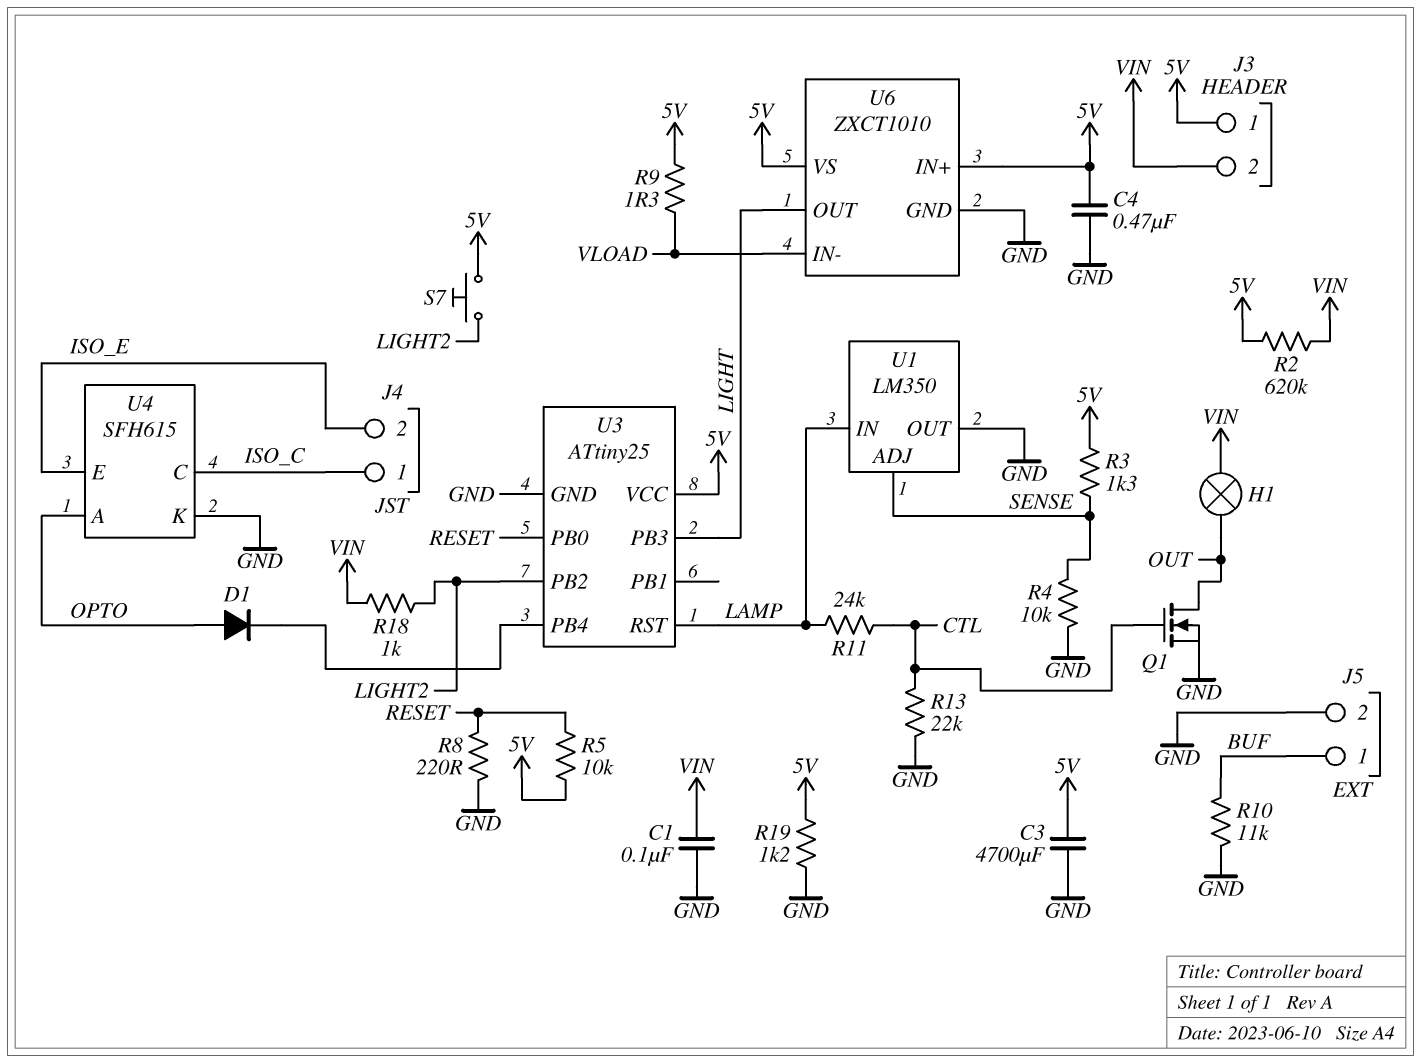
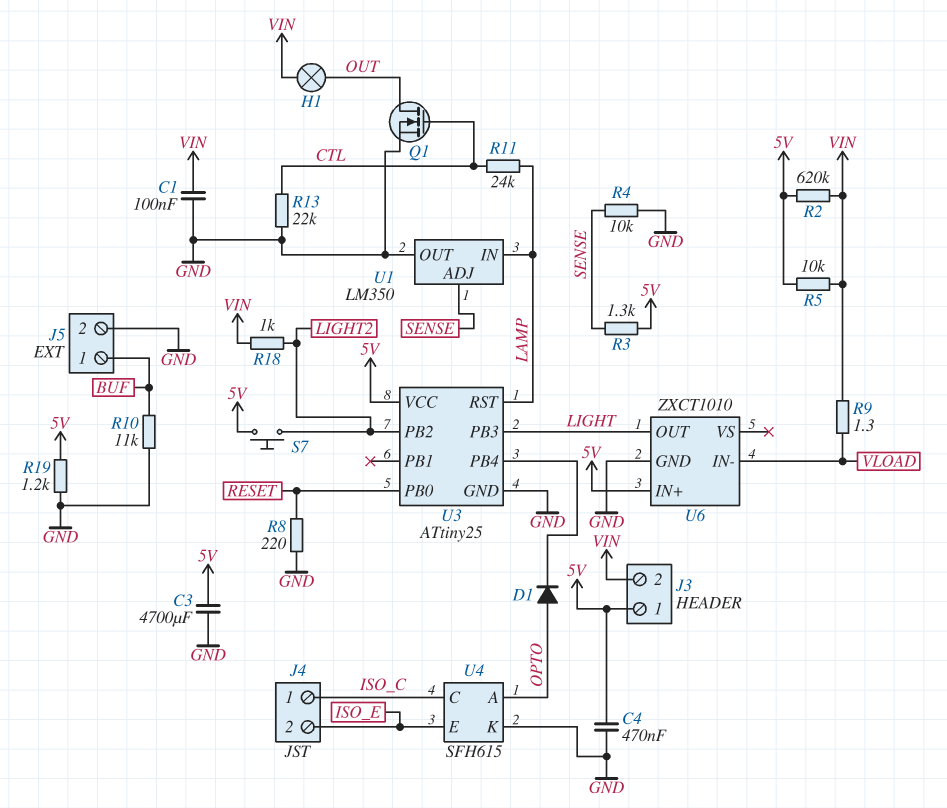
R5: 10k (5V, RESET) -> 10k (5V, VIN)
R9: 1.3 (5V, VLOAD) -> 1.3 (VIN, VLOAD)
U6 pin VS: 5V -> none

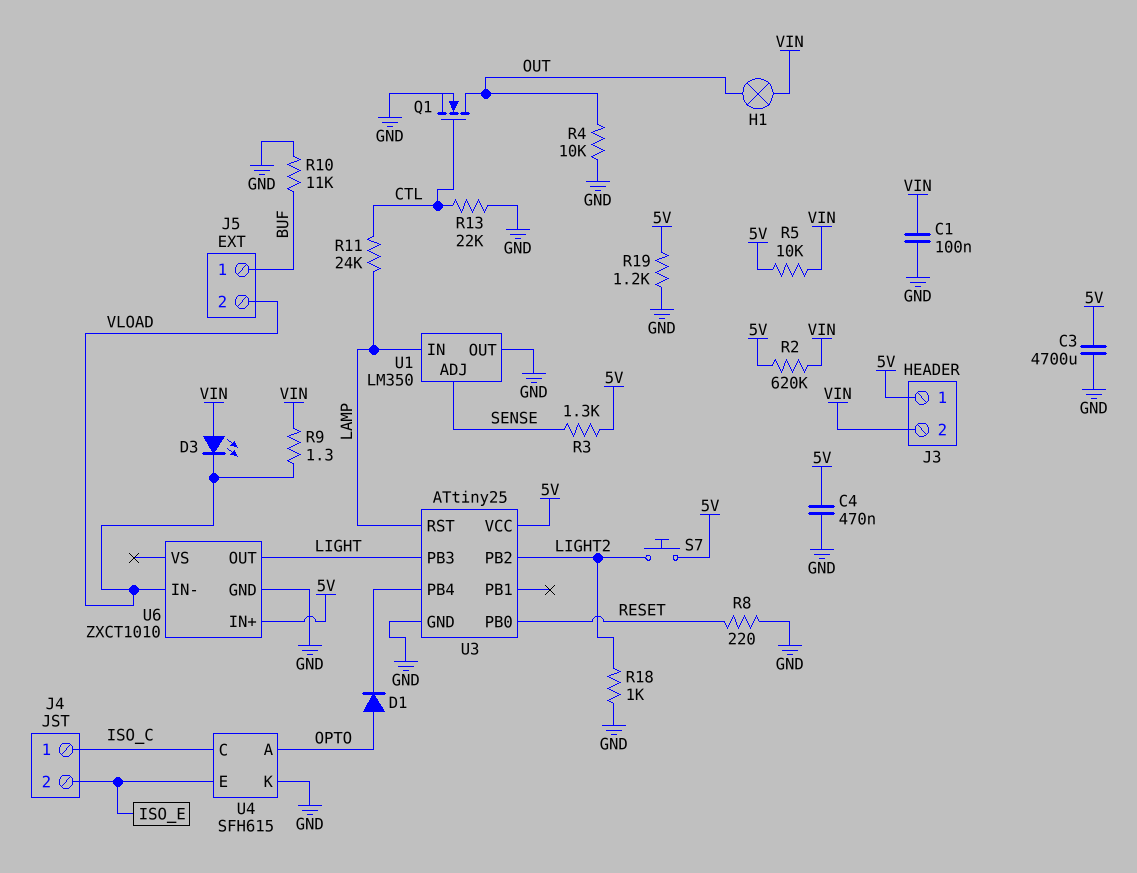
D3: none -> LED (A VIN, K VLOAD)
J5 pin 2: GND -> VLOAD
R4: 10k (GND, SENSE) -> 10k (GND, OUT)
R18: 1k (LIGHT2, VIN) -> 1k (GND, LIGHT2)

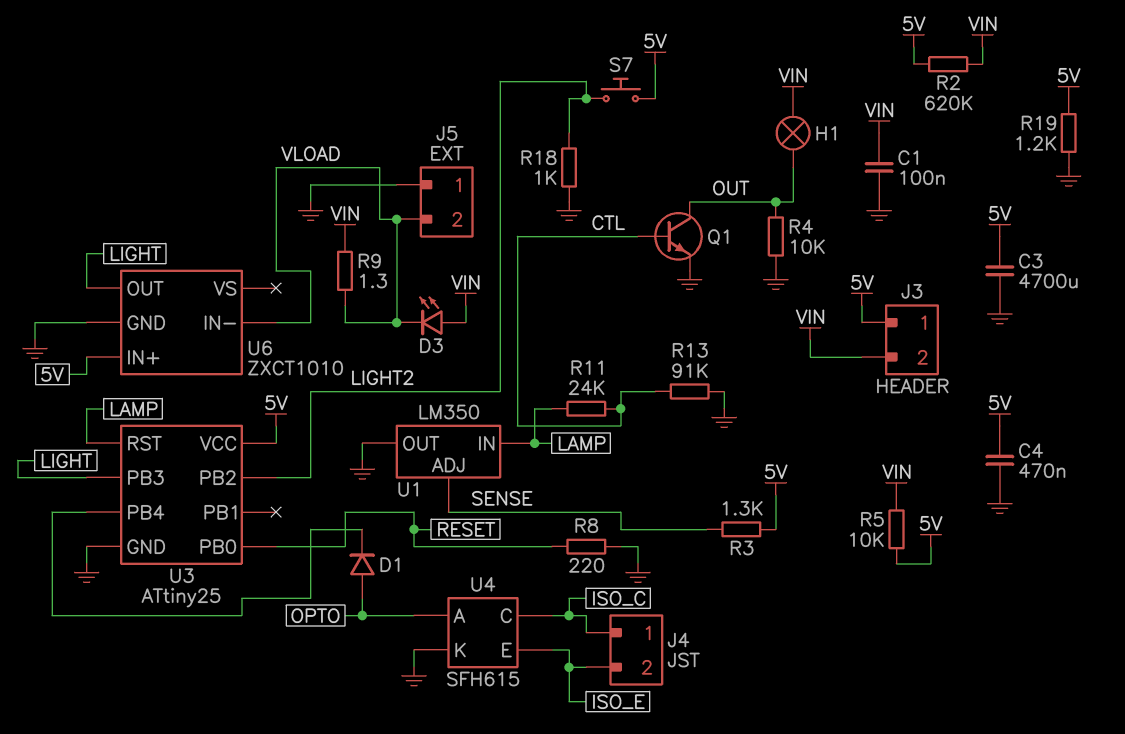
J5 pin 1: BUF -> GND
Q1: NMOS (G CTL, D OUT, S GND) -> NPN (B CTL, C OUT, E GND)
R10: 11k (BUF, GND) -> none
R13: 22k (CTL, GND) -> 91k (CTL, GND)

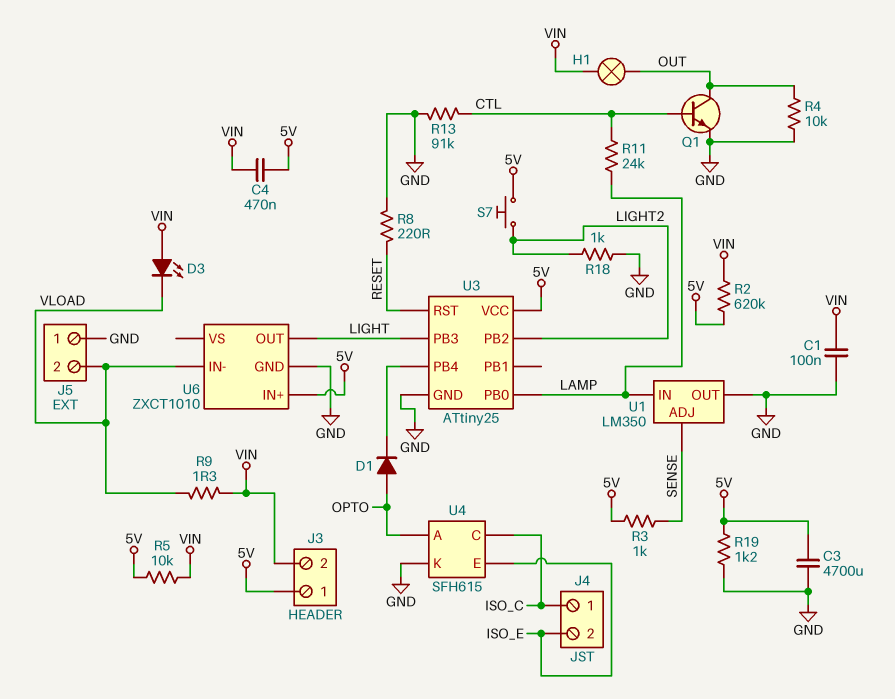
C4: 470nF (5V, GND) -> 470nF (5V, VIN)
R3: 1.3k (5V, SENSE) -> 1k (5V, SENSE)
U3 pin PB0: RESET -> LAMP
U3 pin RST: LAMP -> RESET

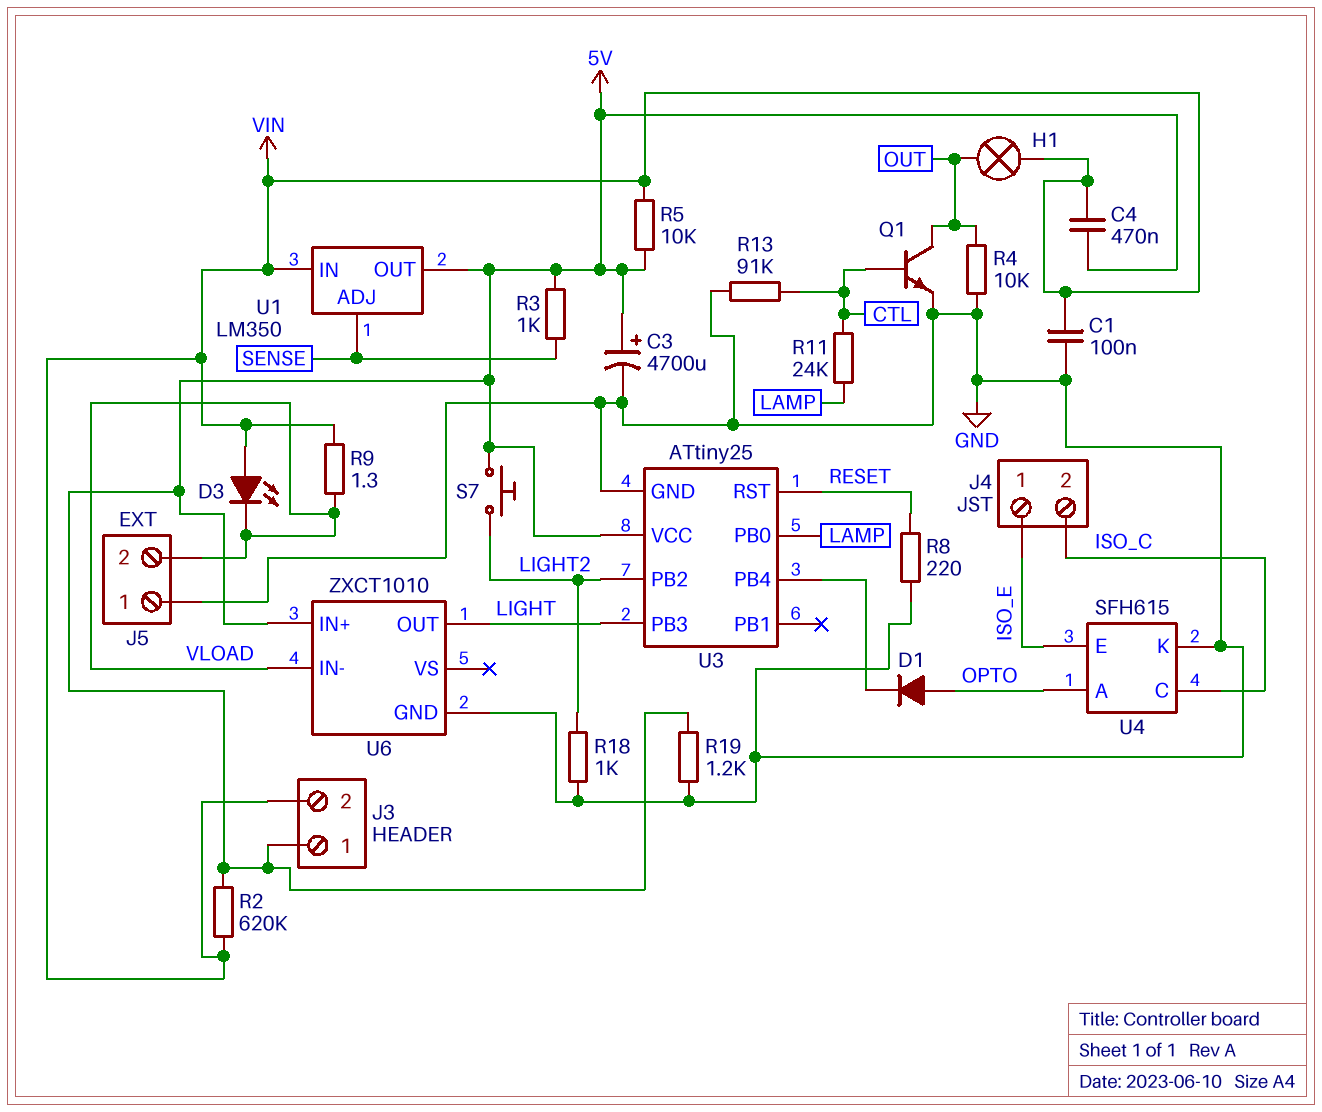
C3: 4700uF (5V, GND) -> 4700uF (plus 5V, minus GND)
J4 pin 1: ISO_C -> ISO_E
J4 pin 2: ISO_E -> ISO_C
U1 pin IN: LAMP -> VIN
U1 pin OUT: GND -> 5V

